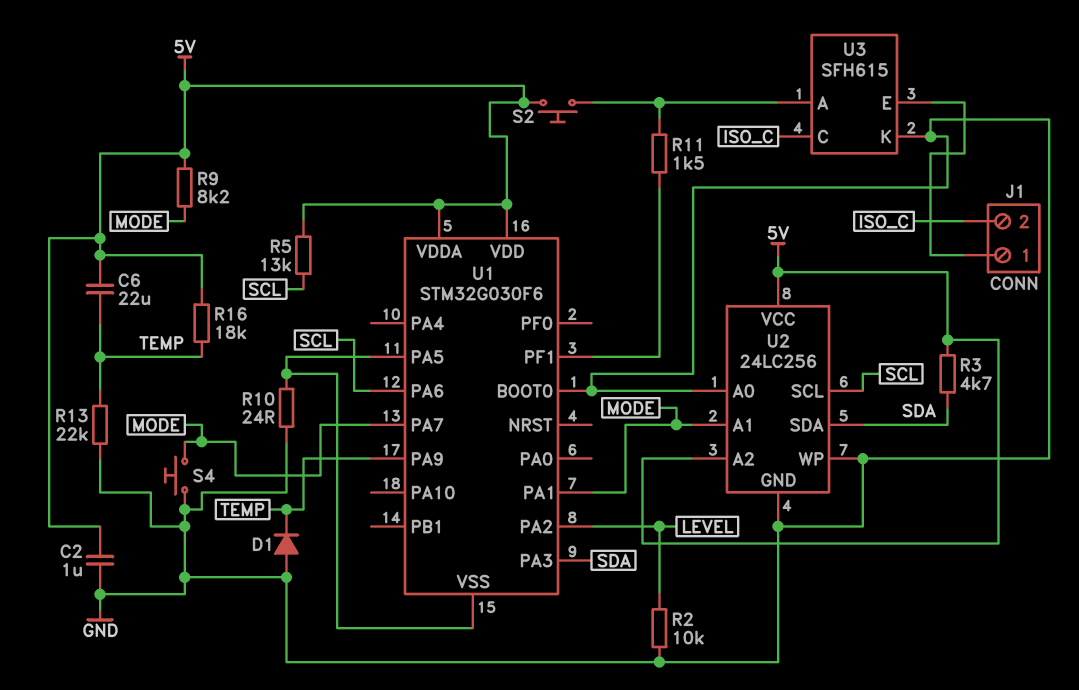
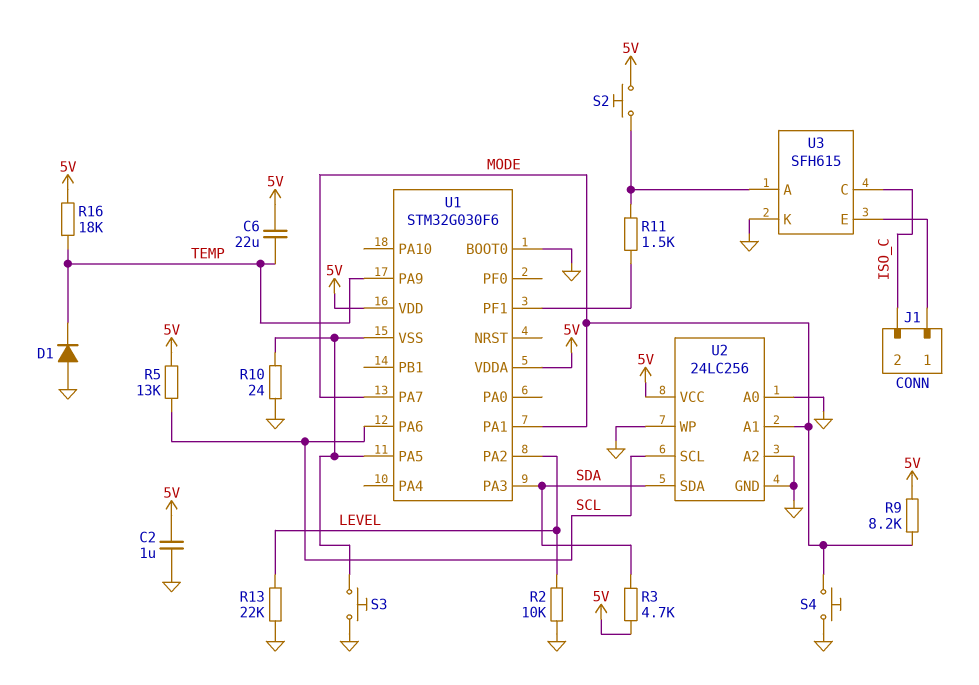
R13: 22k (GND, TEMP) -> 22k (GND, LEVEL)
S3: none -> button (GND, U1/PA5)
U2 pin A2: 5V -> GND

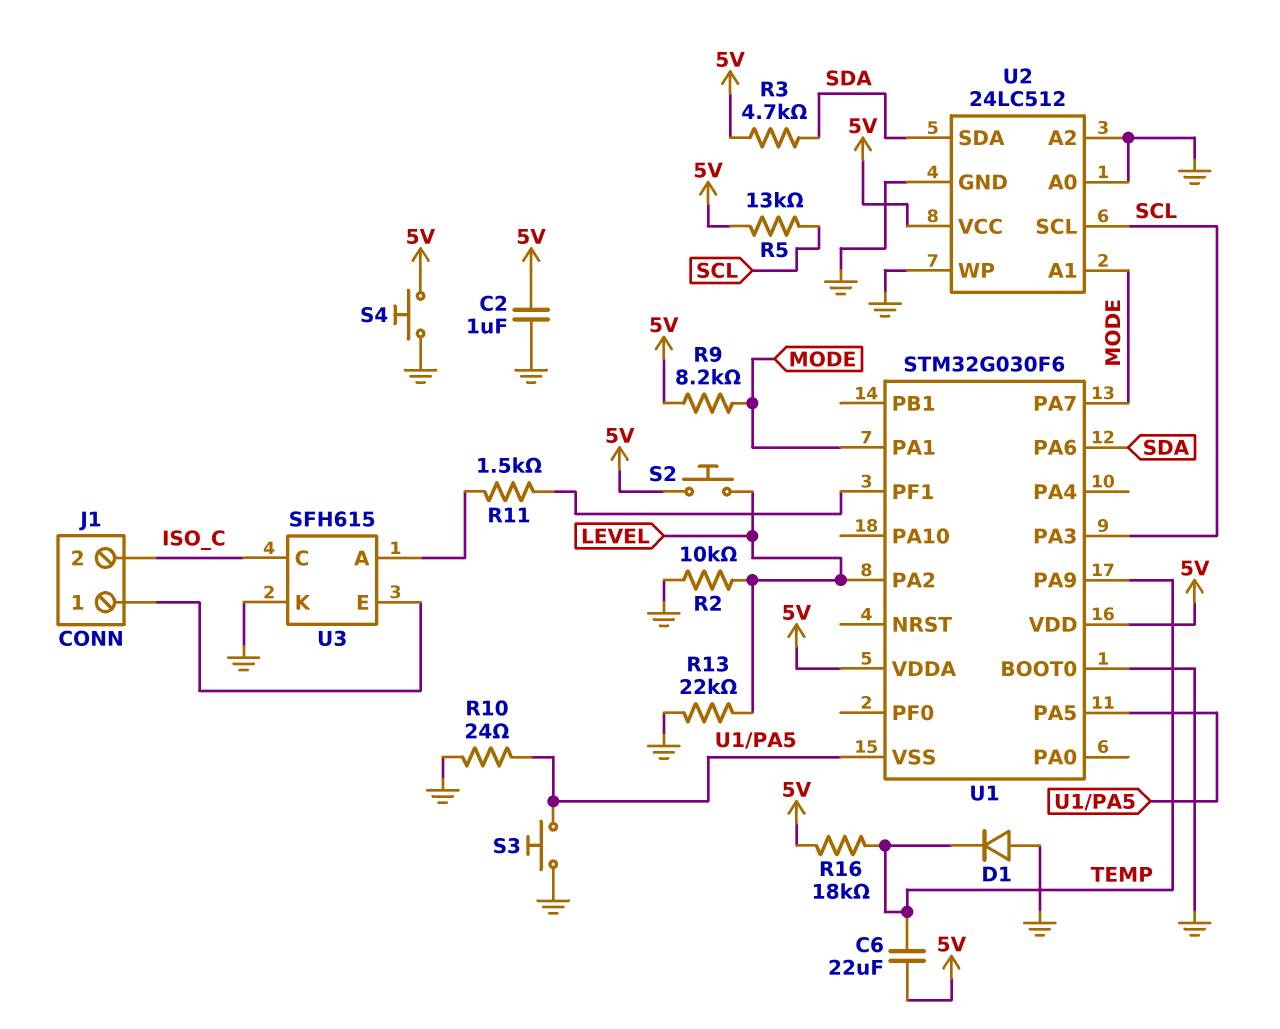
S2: button (5V, U3/A) -> button (5V, LEVEL)
S4: button (GND, MODE) -> button (5V, GND)
U1 pin PA3: SDA -> SCL
U1 pin PA6: SCL -> SDA
U2: 24LC256 -> 24LC512

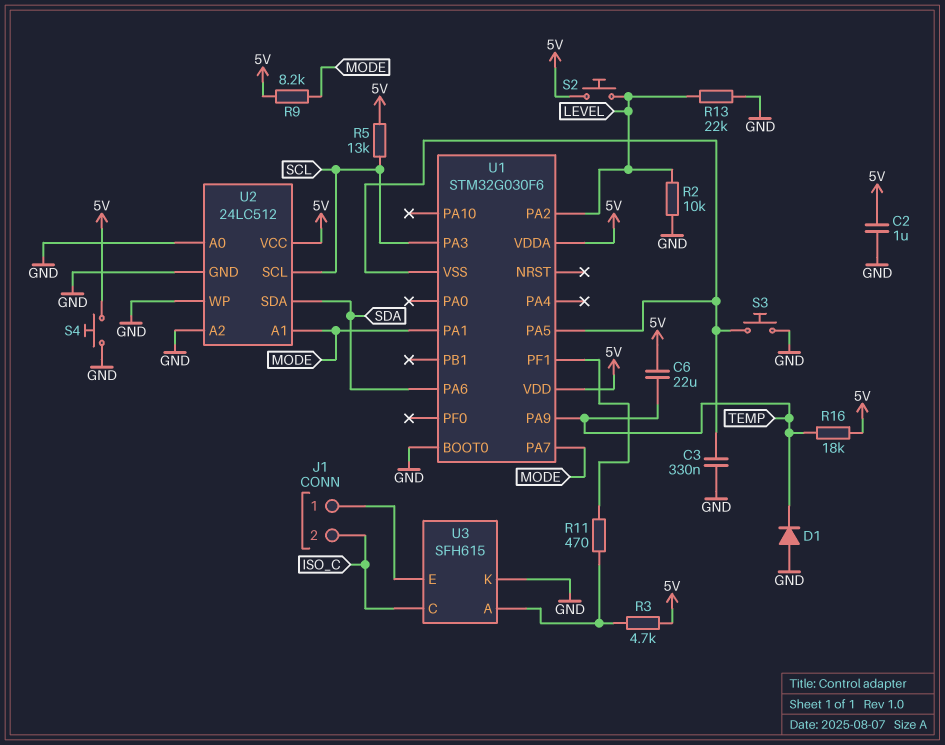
C3: none -> 330nF (GND, U1/PA5)
R3: 4.7k (5V, SDA) -> 4.7k (5V, U3/A)
R10: 24 (GND, U1/PA5) -> none
R11: 1.5k (U1/PF1, U3/A) -> 470 (U1/PF1, U3/A)

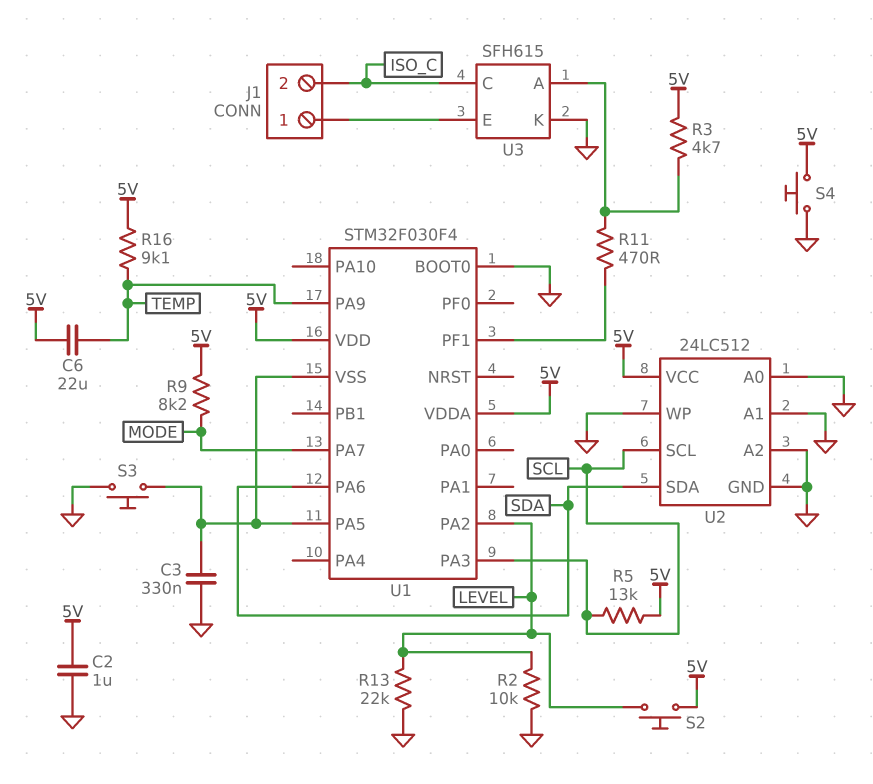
D1: diode (A GND, K TEMP) -> none
R16: 18k (5V, TEMP) -> 9.1k (5V, TEMP)
U1: STM32G030F6 -> STM32F030F4
U1 pin PA1: MODE -> none
U2 pin A1: MODE -> GND

